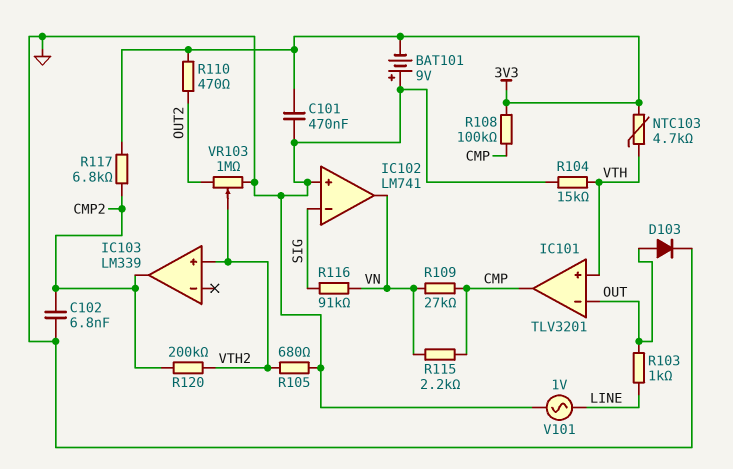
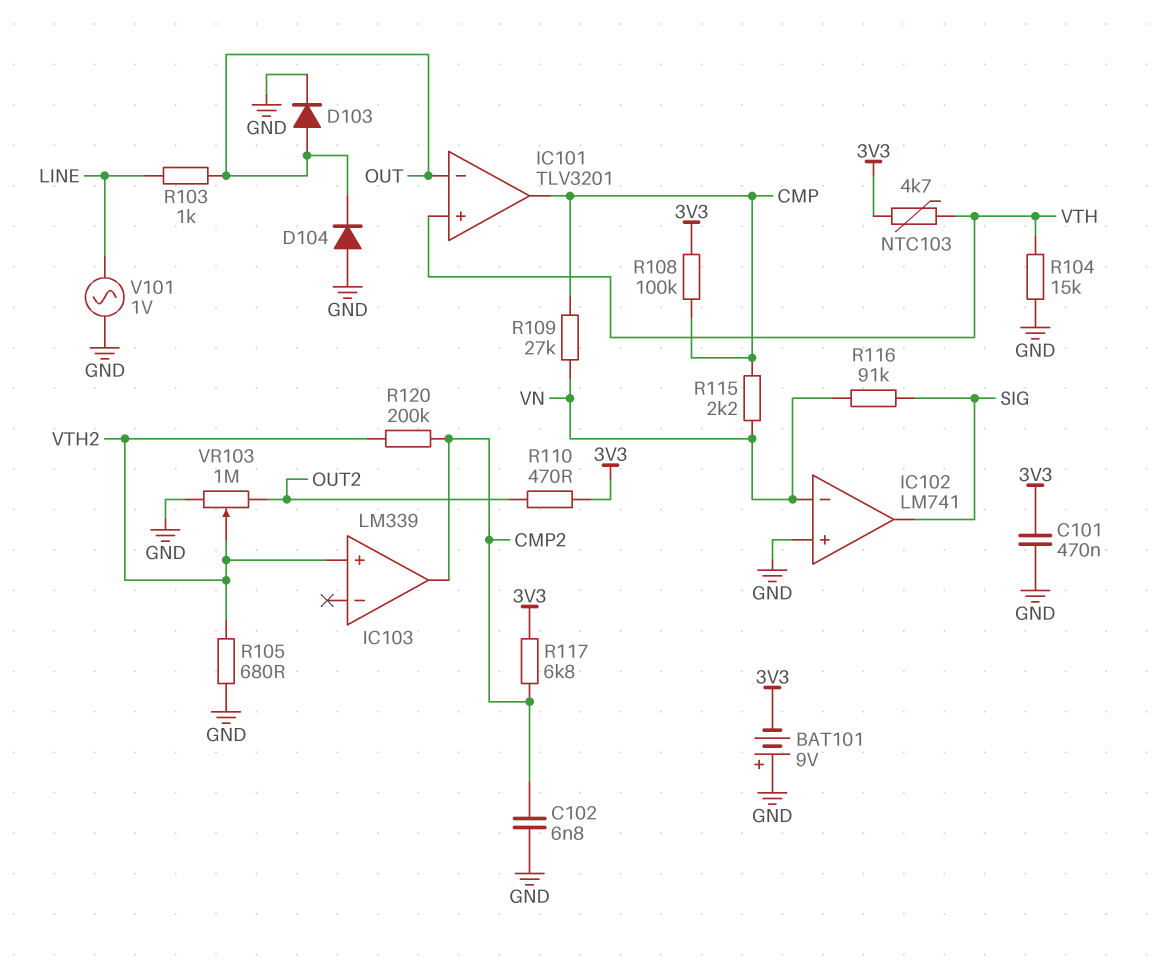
D104: none -> diode (A GND, K OUT)
IC102 pin in-: SIG -> VN
IC102 pin out: VN -> SIG

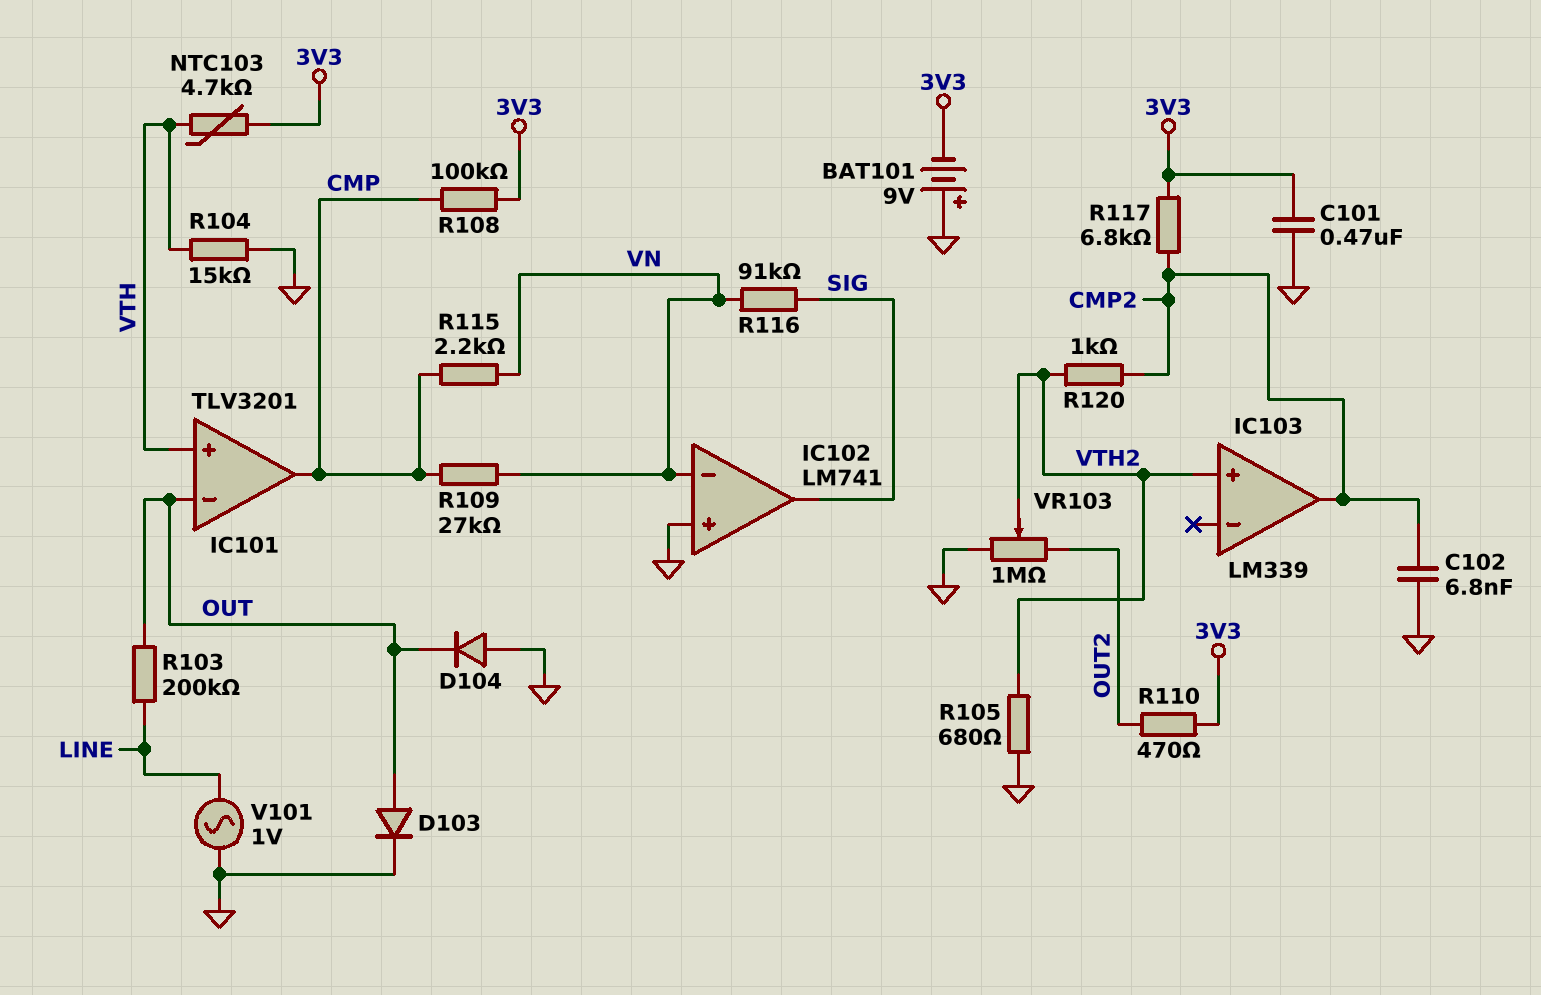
R103: 1k (LINE, OUT) -> 200k (LINE, OUT)
R120: 200k (CMP2, VTH2) -> 1k (CMP2, VTH2)

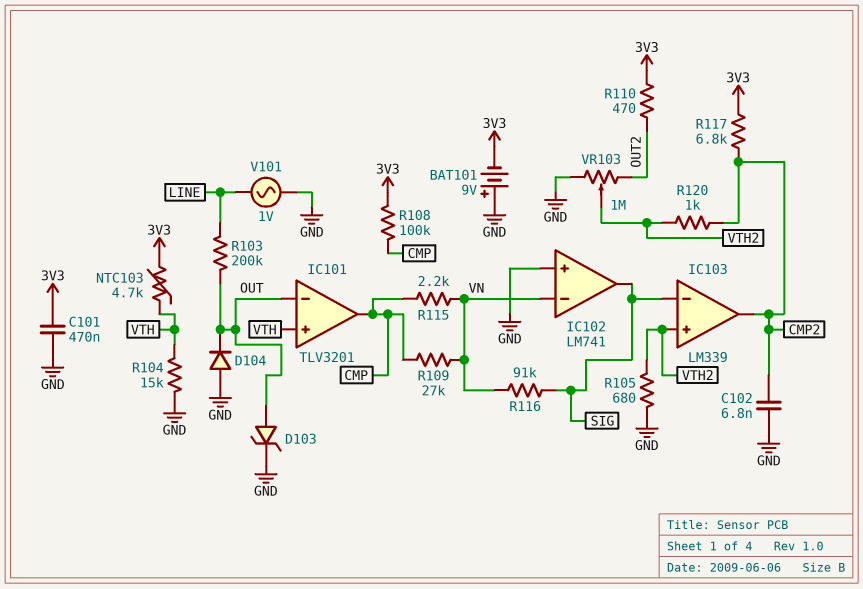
D103: diode (A OUT, K GND) -> zener (A OUT, K GND)
IC103 pin in-: none -> SIG

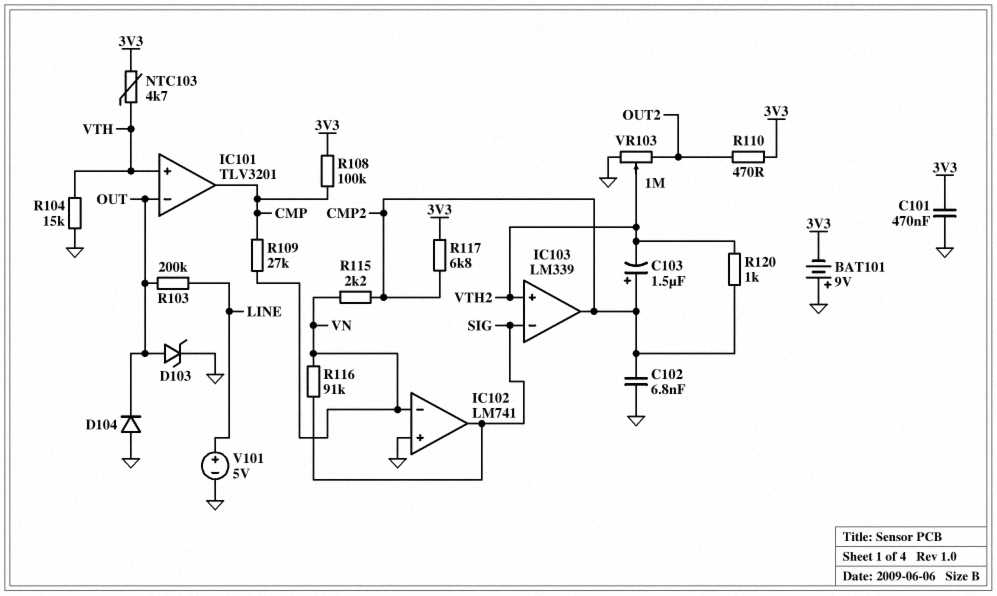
C103: none -> 1.5uF (plus CMP2, minus VTH2)
R105: 680 (GND, VTH2) -> none
R115: 2.2k (CMP, VN) -> 2.2k (CMP2, VN)
V101: AC 1V (GND, LINE) -> 5V (plus LINE, minus GND)

